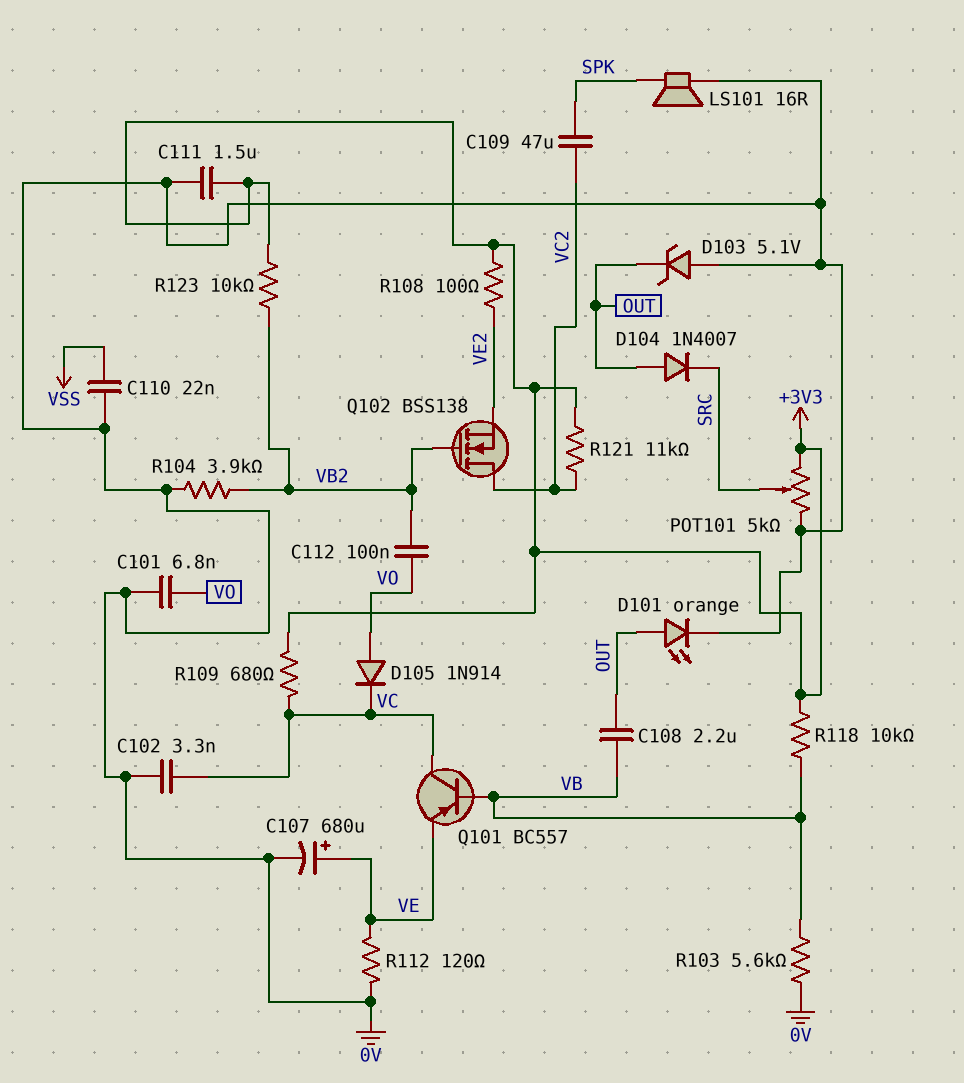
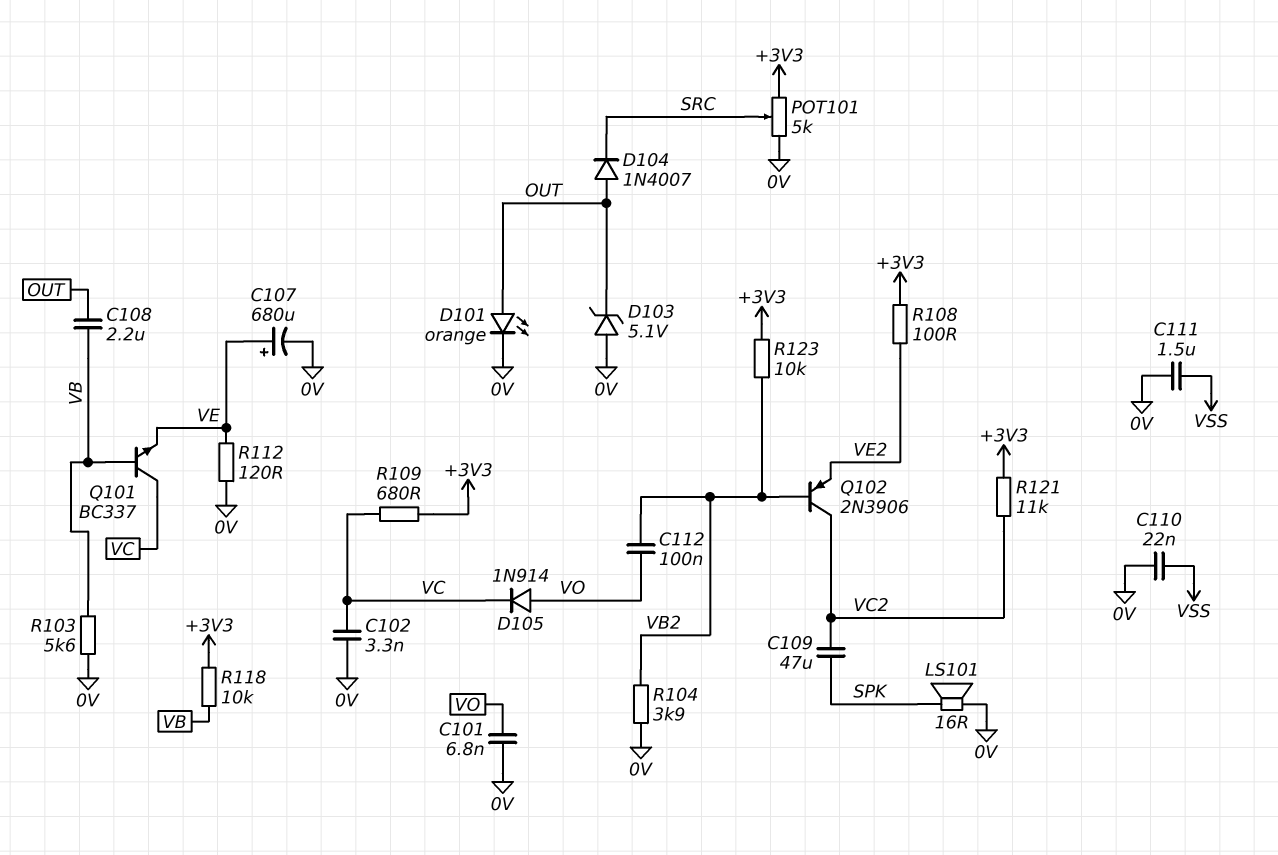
C111: 1.5uF (+3V3, 0V) -> 1.5uF (0V, VSS)
Q101: PNP BC557 (B VB, C VC, E VE) -> NPN BC337 (B VB, C VC, E VE)
Q102: NMOS BSS138 (G VB2, D VC2, S VE2) -> PNP 2N3906 (B VB2, C VC2, E VE2)

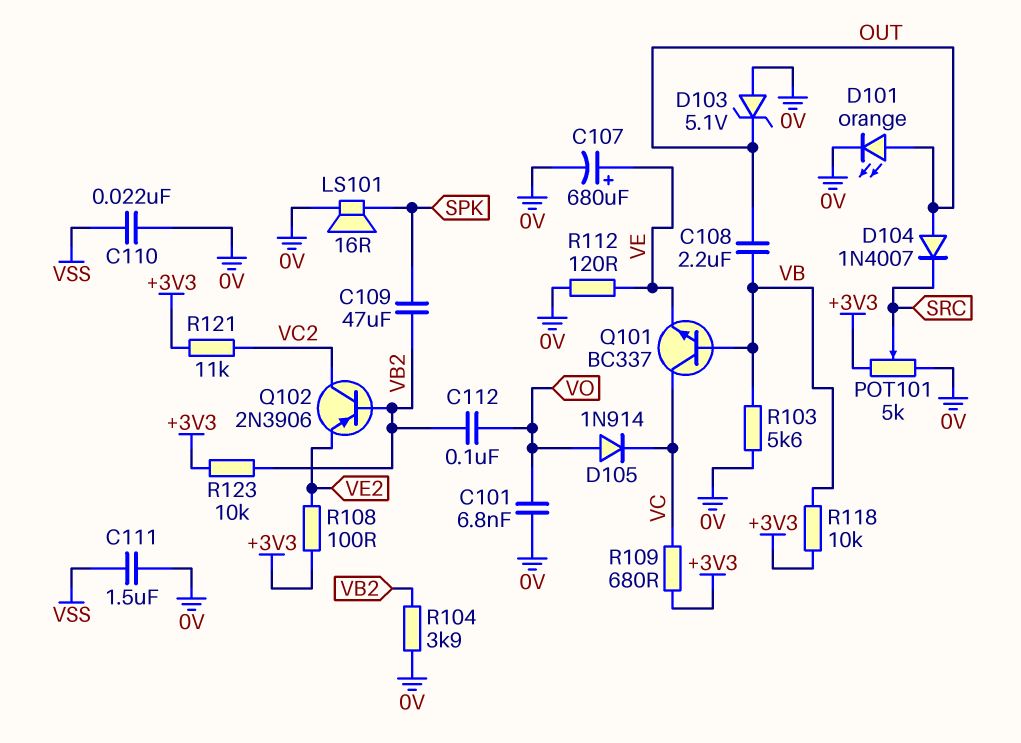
C102: 3.3nF (0V, VC) -> none
C109: 47uF (SPK, VC2) -> 47uF (SPK, VB2)

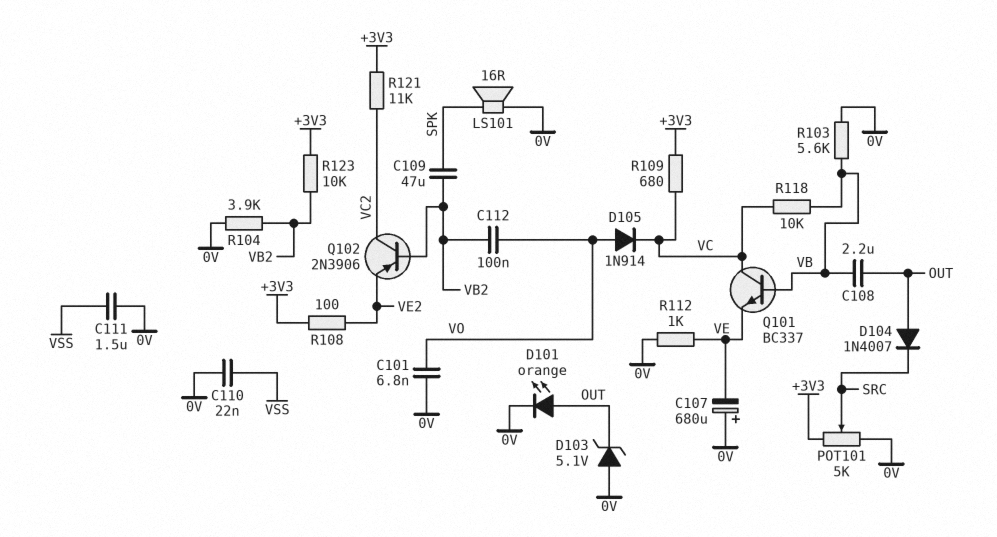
C107: 680uF (plus VE, minus 0V) -> 680uF (plus 0V, minus VE)
R112: 120 (0V, VE) -> 1k (0V, VE)
R118: 10k (+3V3, VB) -> 10k (VB, VC)

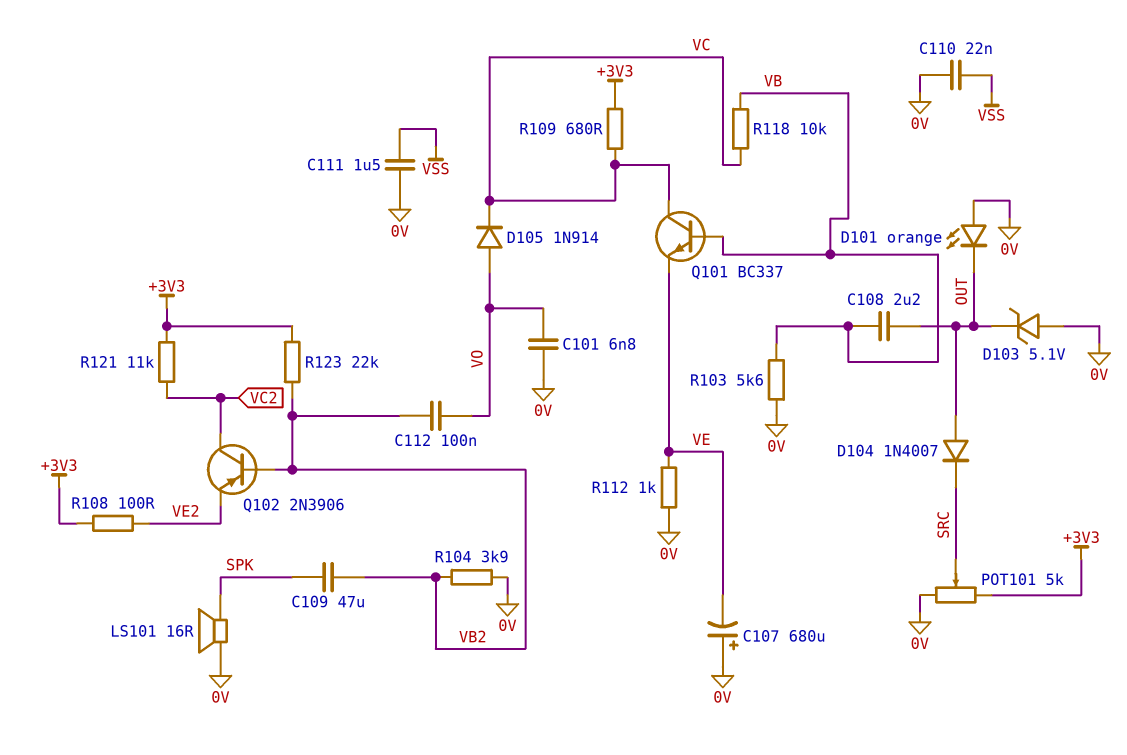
D101: LED orange (A OUT, K 0V) -> LED orange (A 0V, K OUT)
R123: 10k (+3V3, VB2) -> 22k (+3V3, VB2)

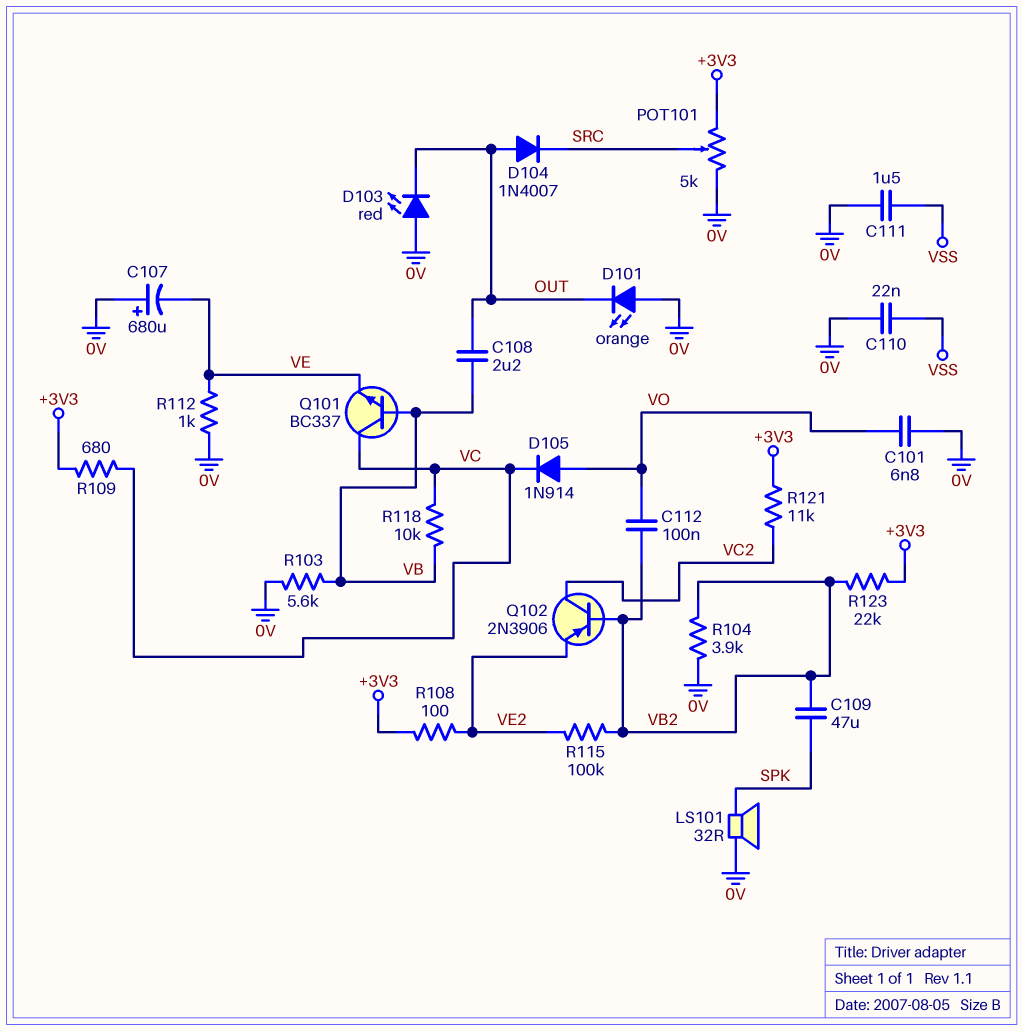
D103: zener 5.1V (A 0V, K OUT) -> LED red (A 0V, K OUT)
LS101: speaker 16R (0V, SPK) -> speaker 32R (0V, SPK)
R115: none -> 100k (VB2, VE2)

